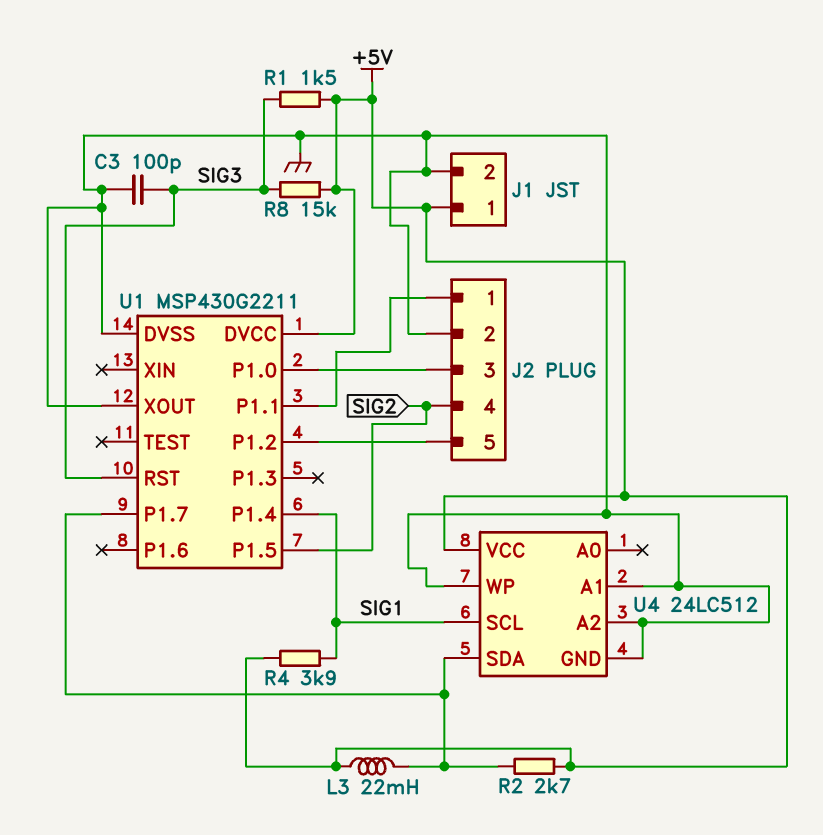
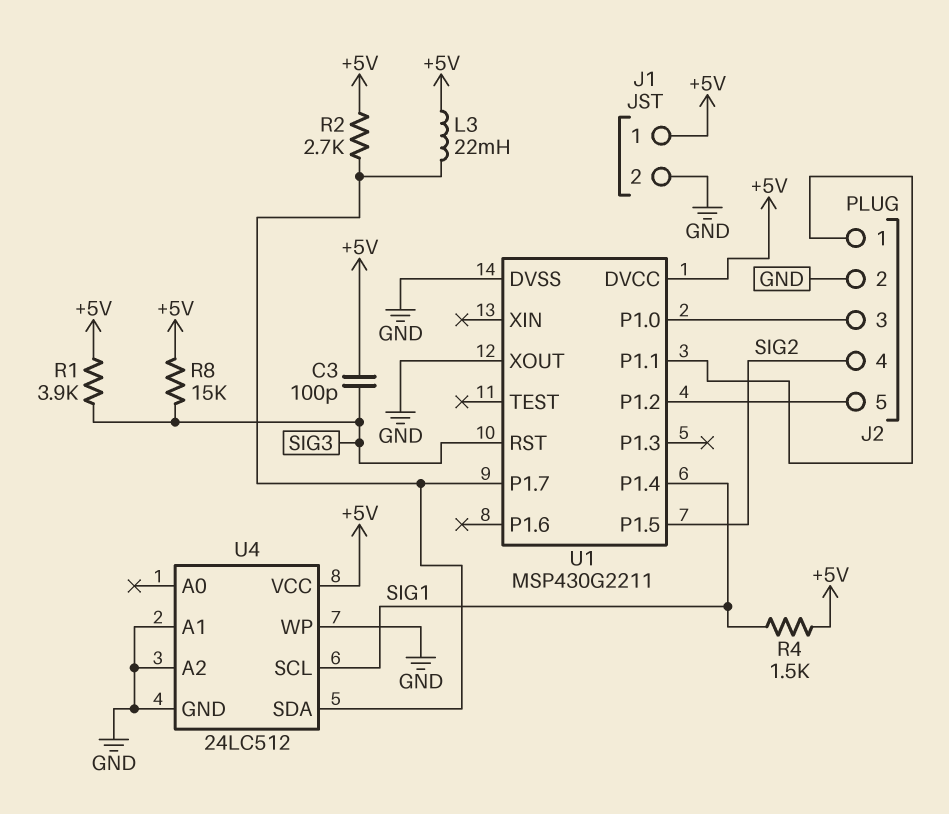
C3: 100pF (GND, SIG3) -> 100pF (+5V, SIG3)
R1: 1.5k (+5V, SIG3) -> 3.9k (+5V, SIG3)
R4: 3.9k (+5V, SIG1) -> 1.5k (+5V, SIG1)

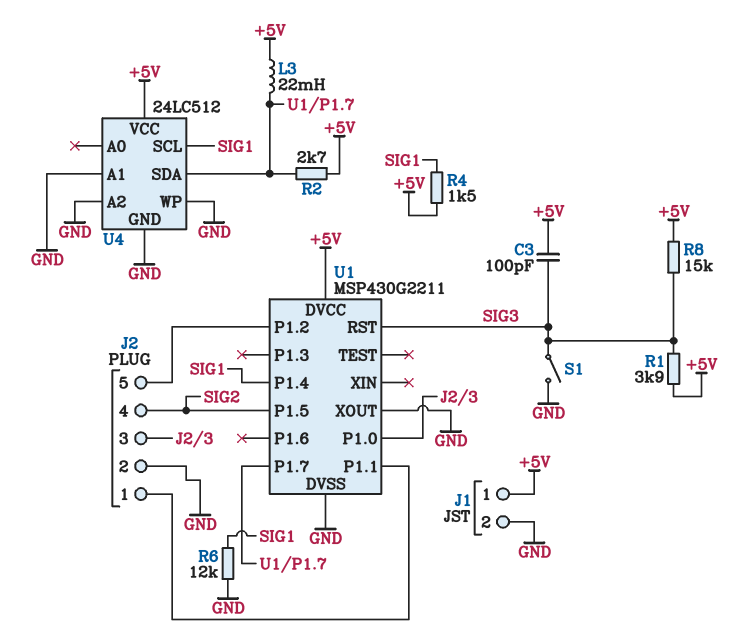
R6: none -> 12k (GND, SIG1)
S1: none -> switch (GND, SIG3)

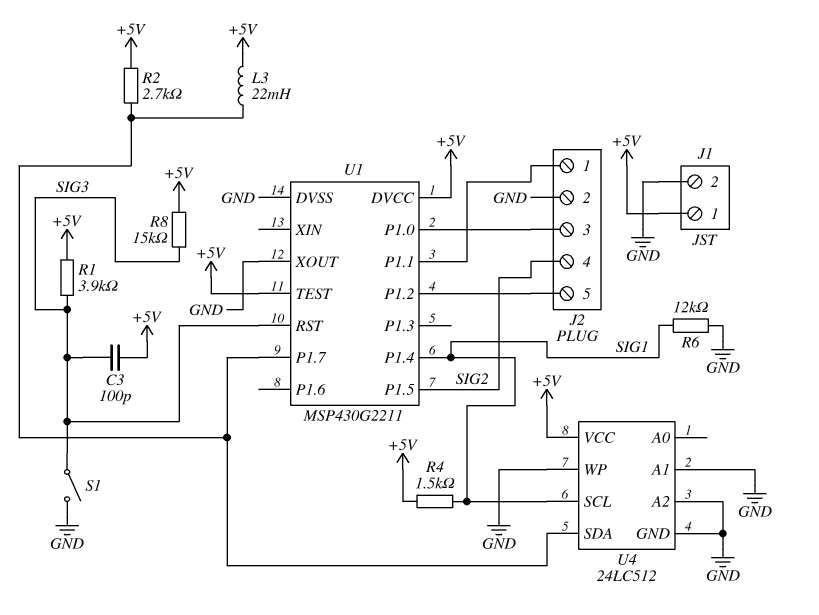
U1 pin TEST: none -> +5V

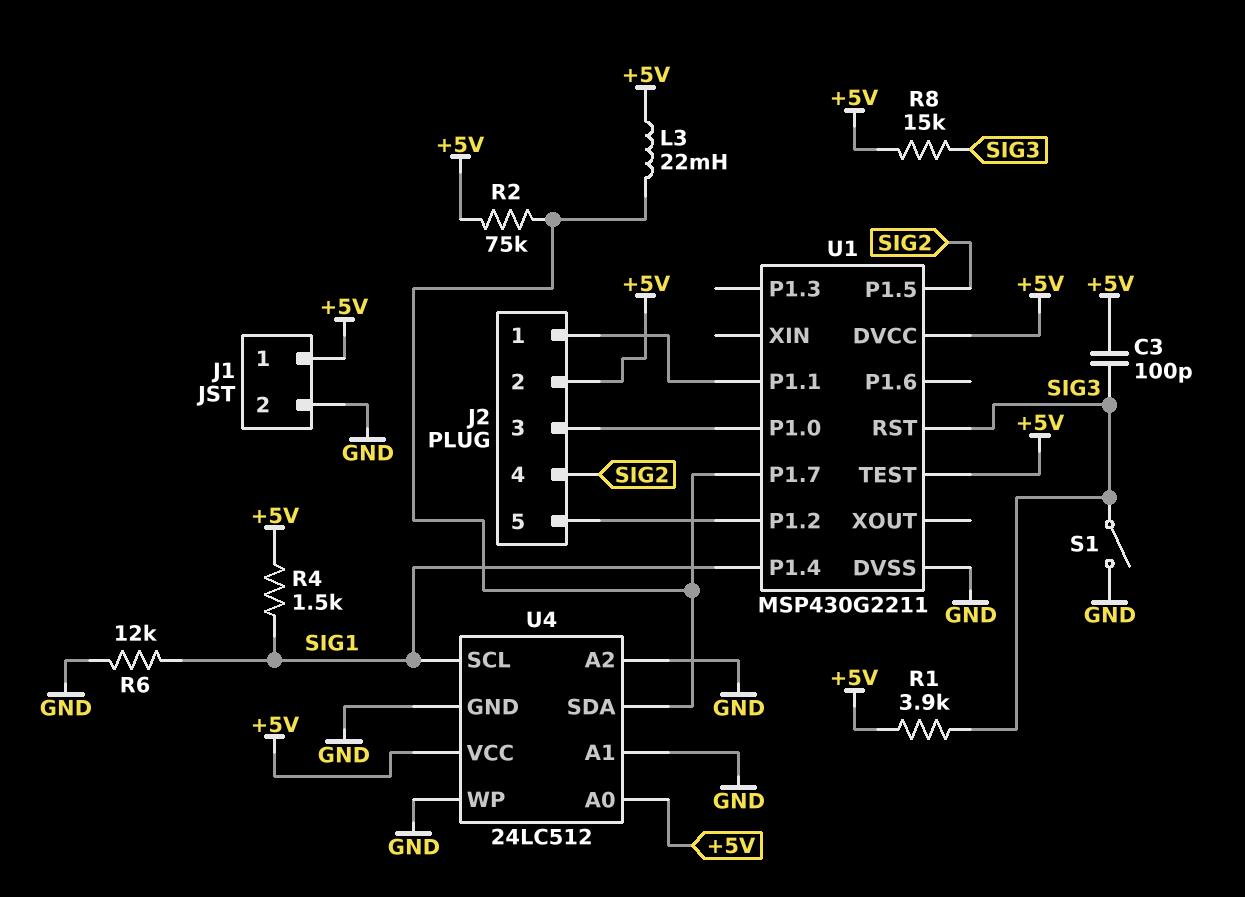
J2 pin 2: GND -> +5V
R2: 2.7k (+5V, U1/P1.7) -> 75k (+5V, U1/P1.7)
U1 pin XOUT: GND -> none
U4 pin A0: none -> +5V

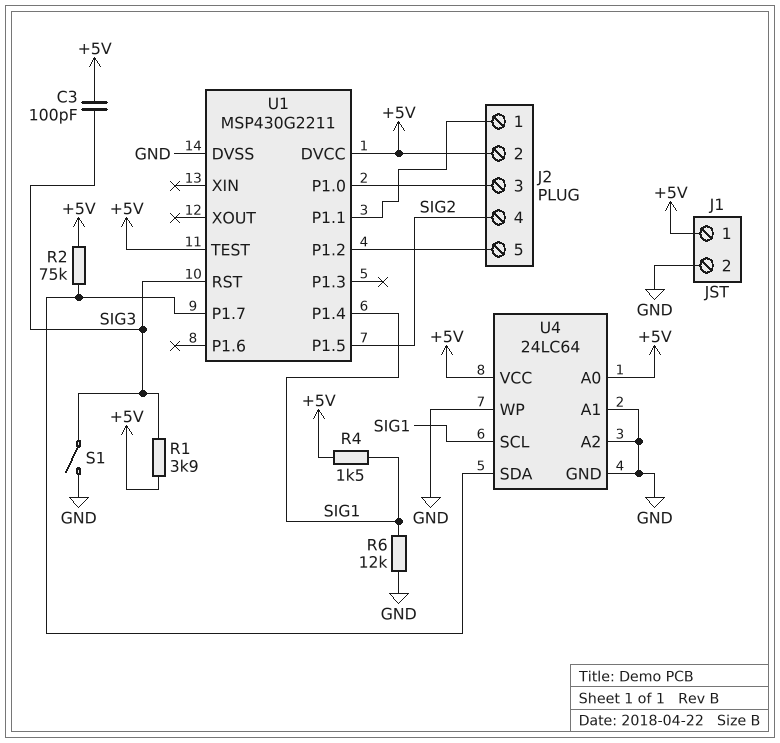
L3: 22mH (+5V, U1/P1.7) -> none
R8: 15k (+5V, SIG3) -> none
U4: 24LC512 -> 24LC64

